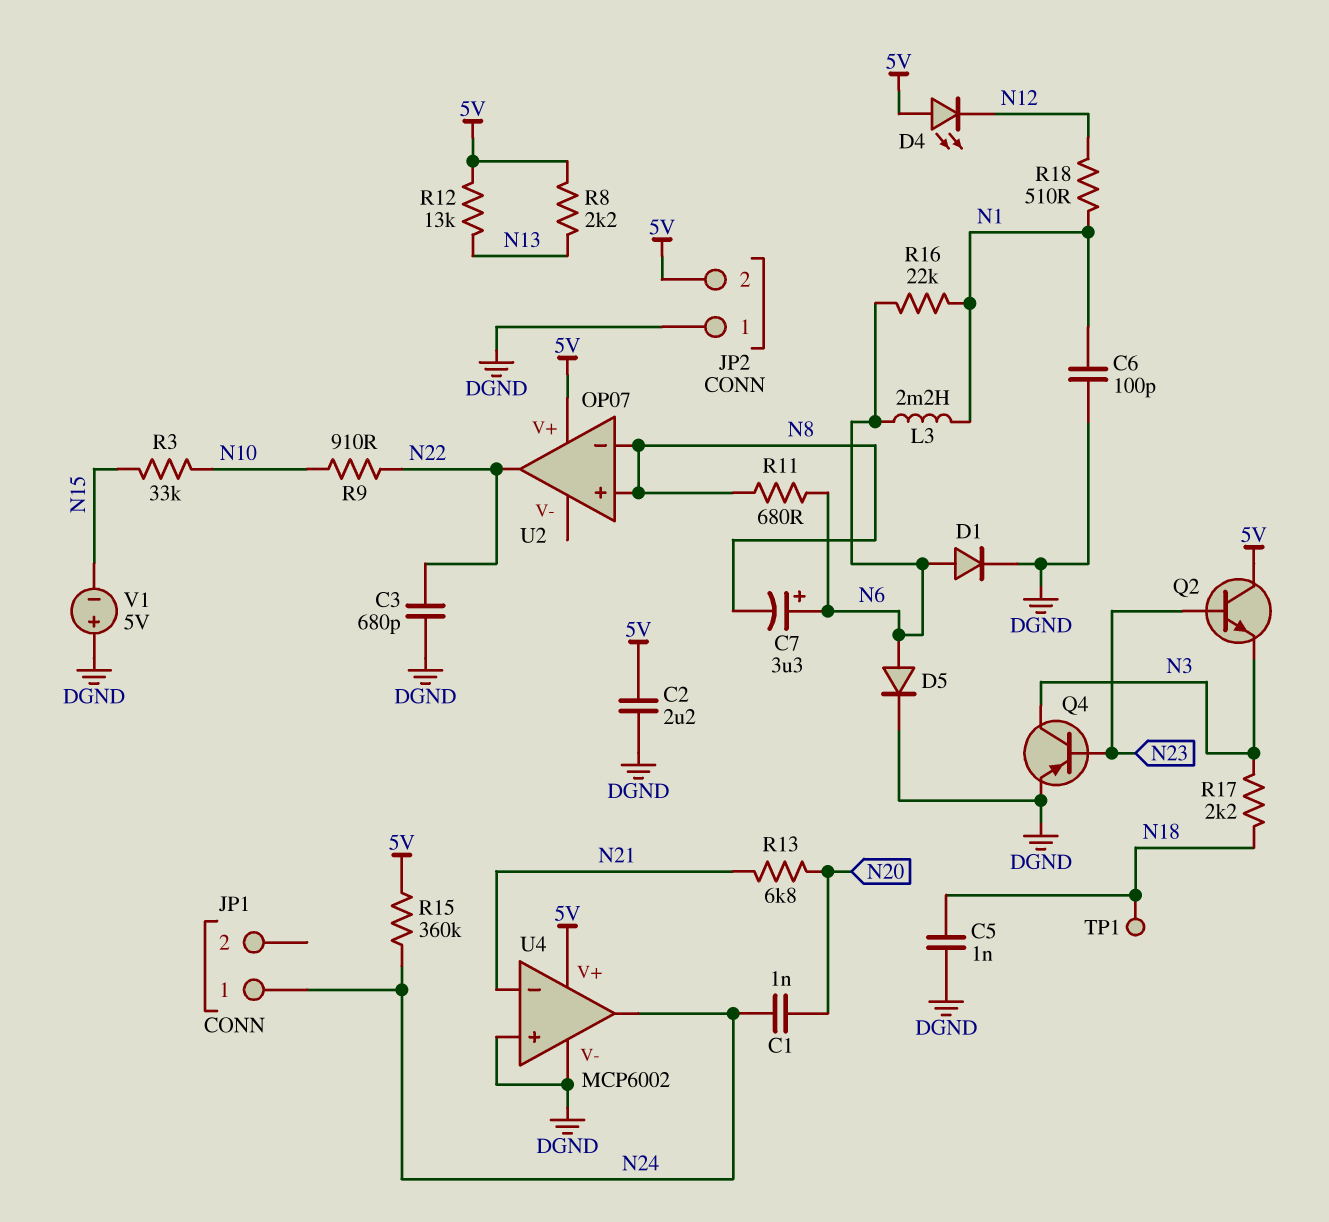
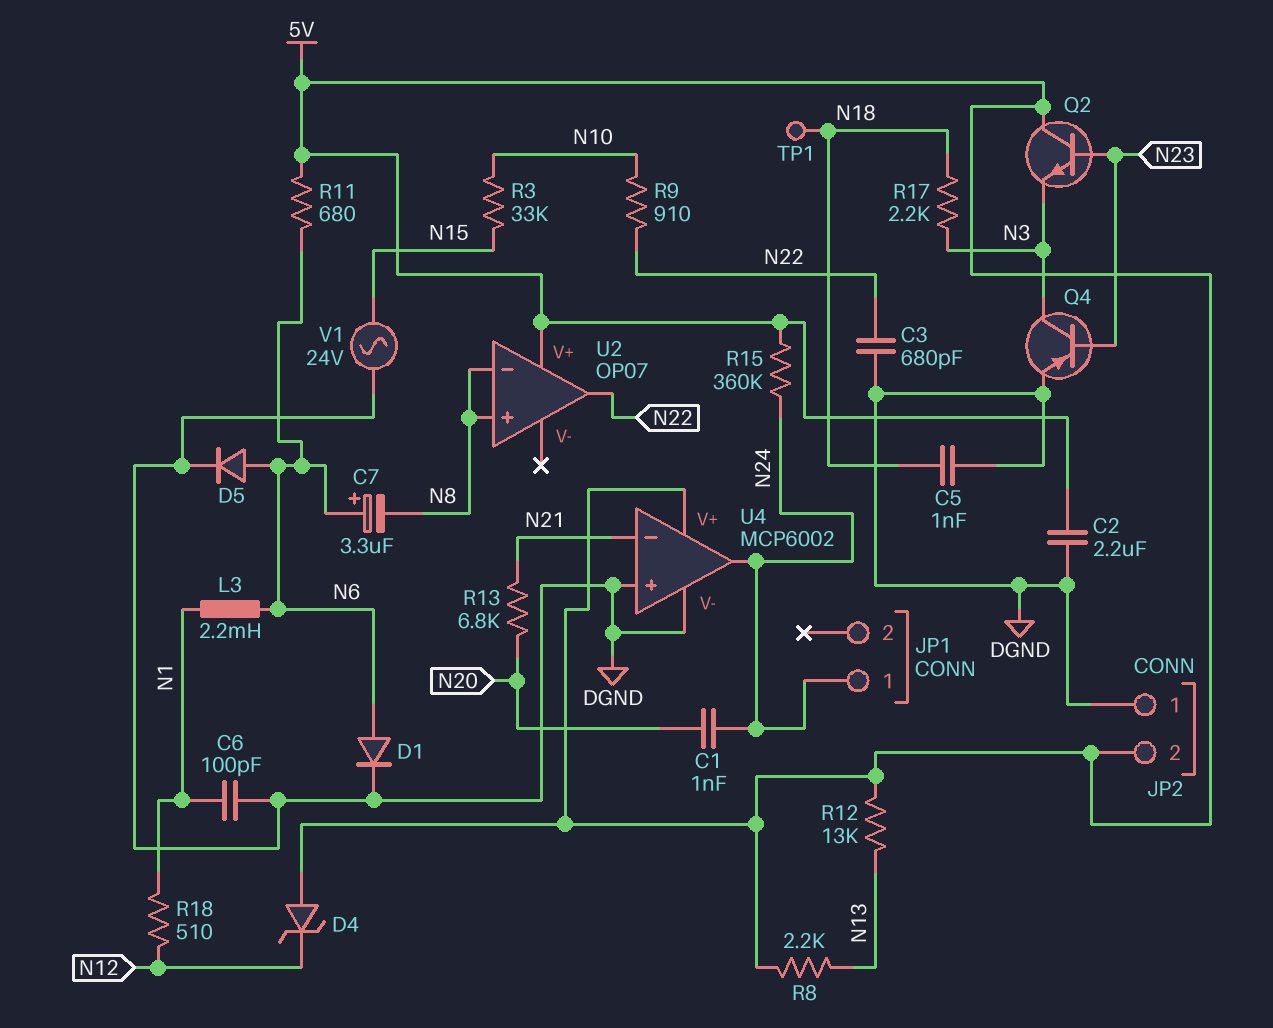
D4: LED (A 5V, K N12) -> zener (A 5V, K N12)
R11: 680 (N6, N8) -> 680 (5V, N6)
R16: 22k (N1, N6) -> none
V1: 5V (plus DGND, minus N15) -> AC 24V (DGND, N15)

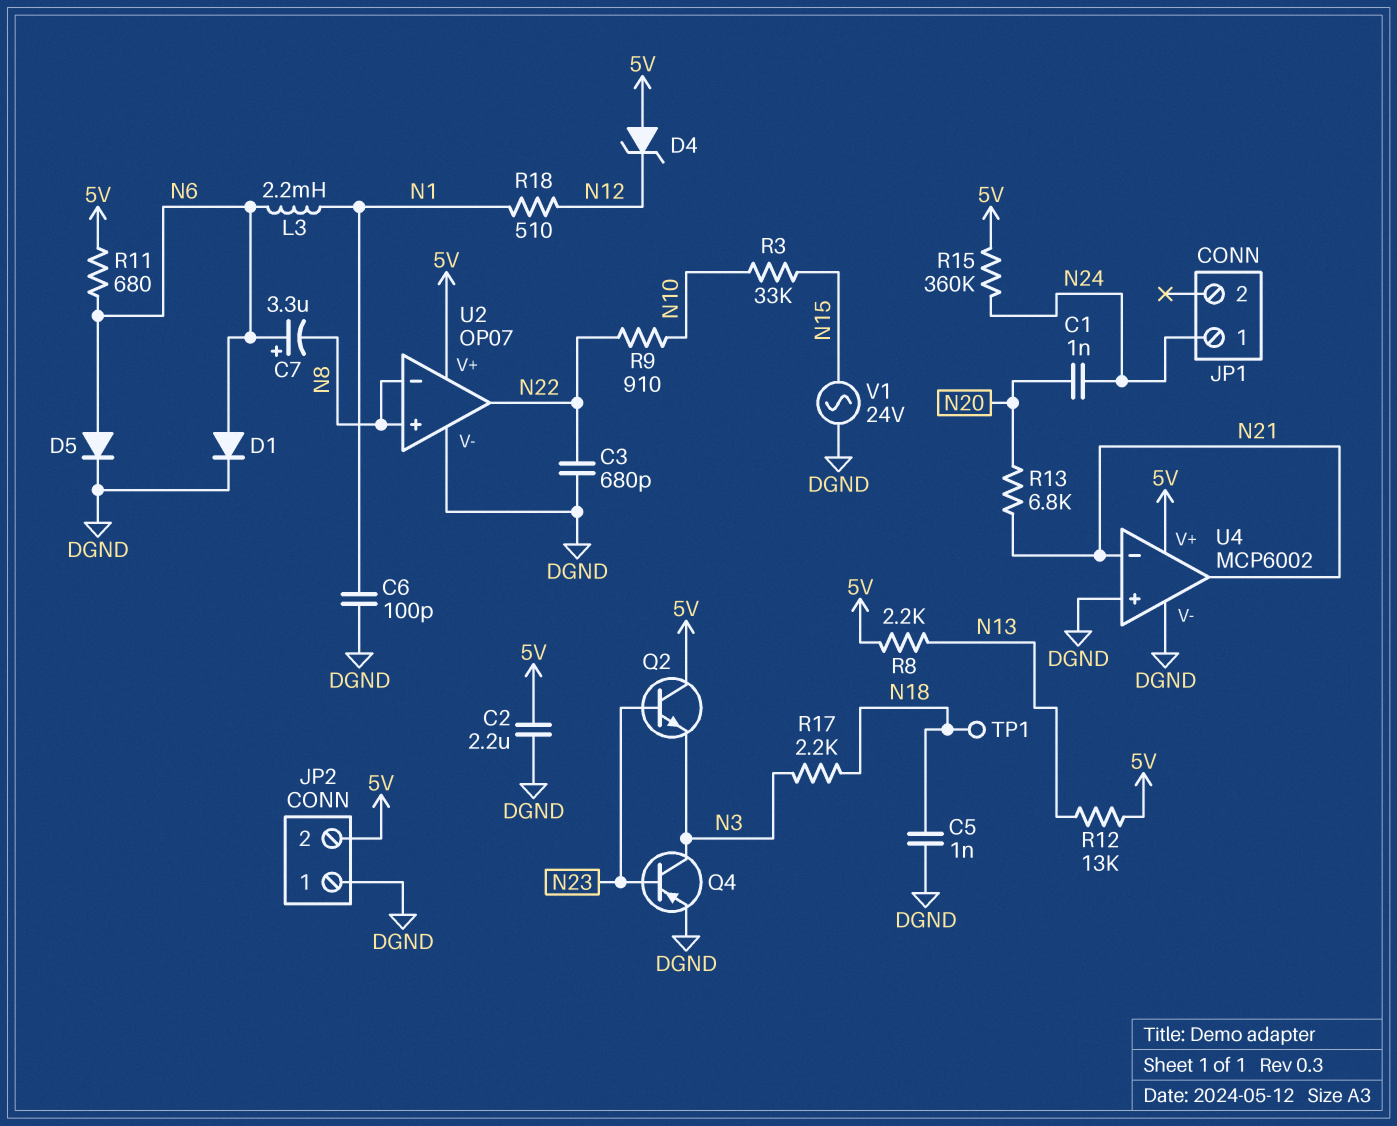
U2 pin V-: none -> DGND
U4 pin out: N24 -> N21

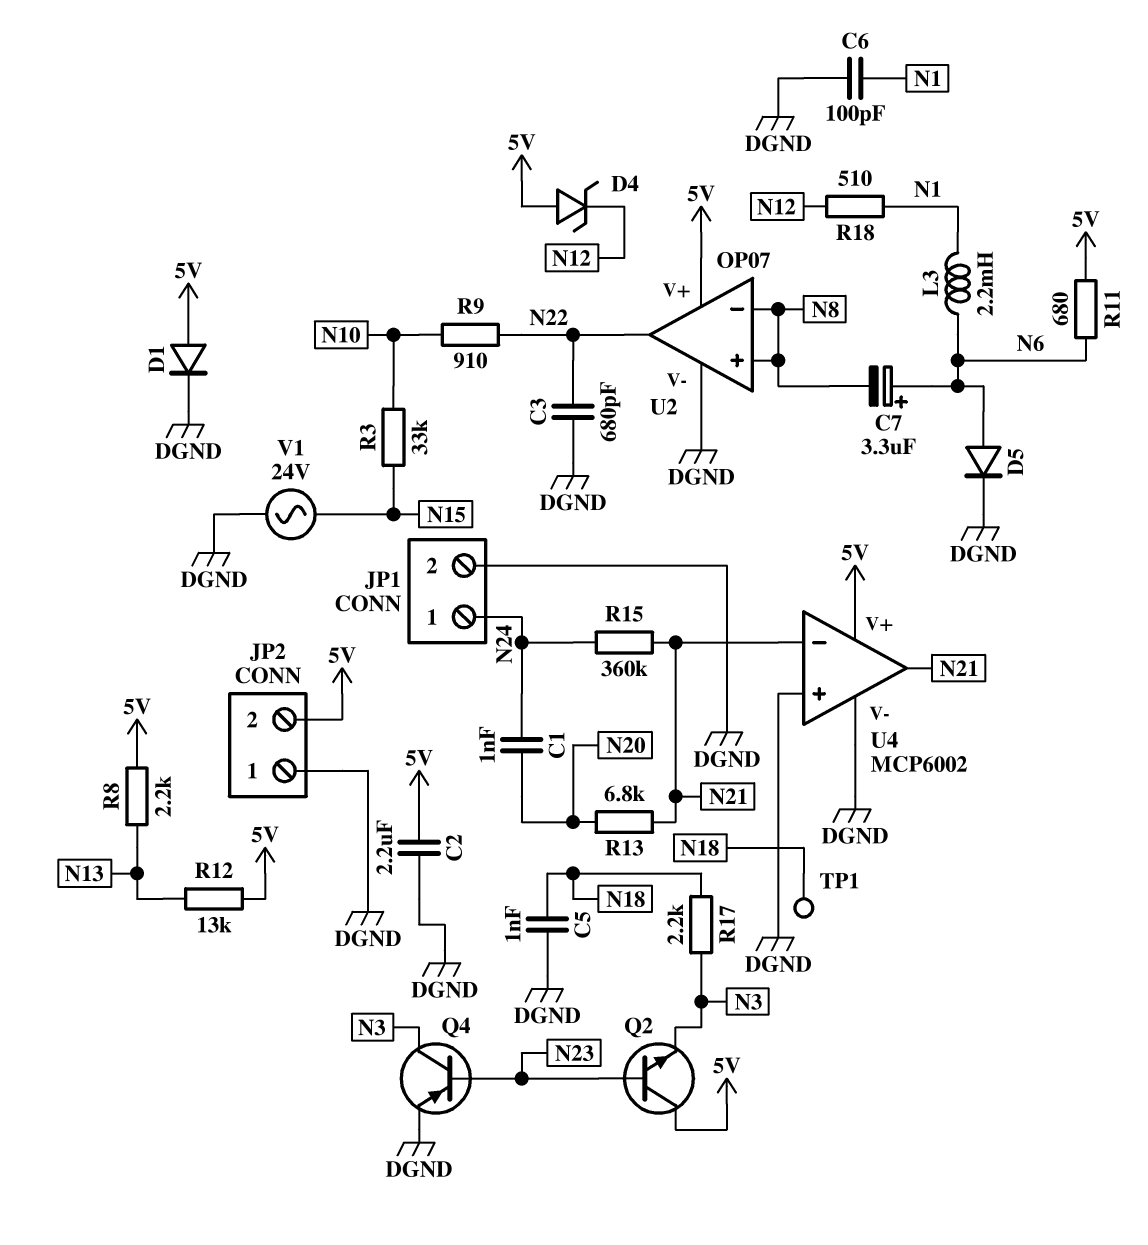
D1: diode (A N6, K DGND) -> diode (A 5V, K DGND)
JP1 pin 2: none -> DGND
R15: 360k (5V, N24) -> 360k (N21, N24)

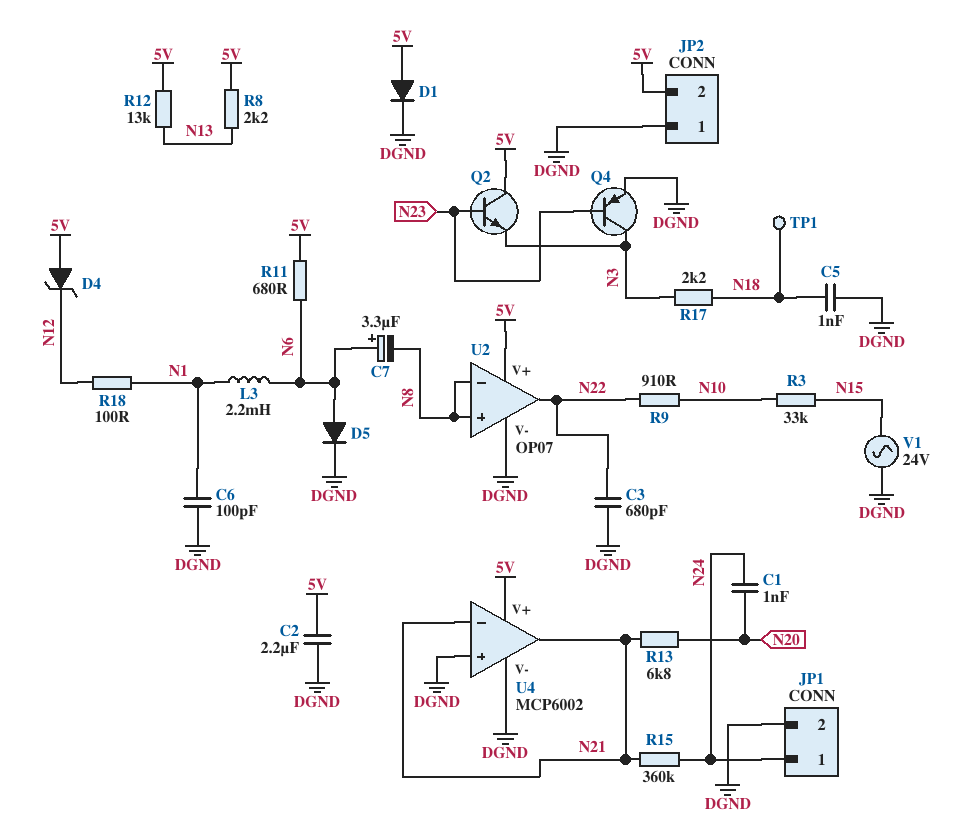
R18: 510 (N1, N12) -> 100 (N1, N12)

